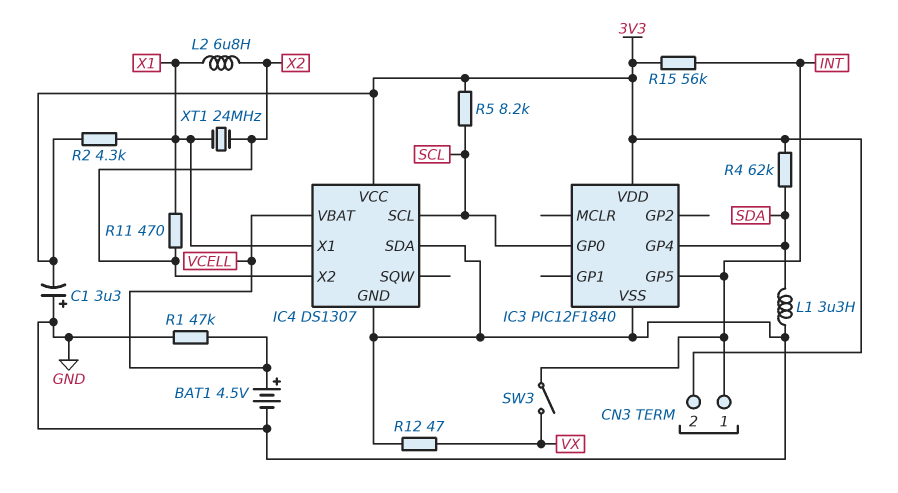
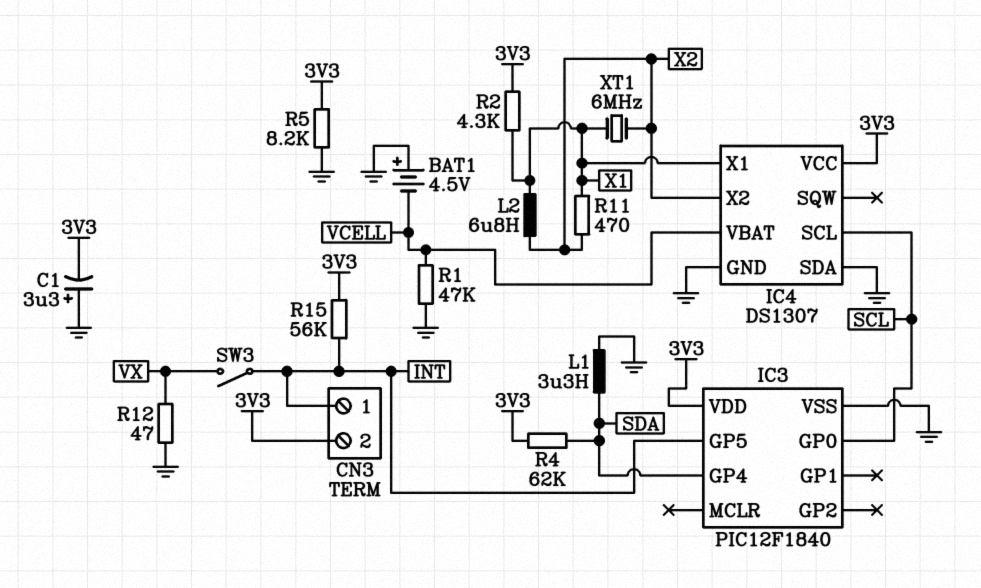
BAT1: 4.5V (plus VCELL, minus GND) -> 4.5V (plus GND, minus VCELL)
R5: 8.2k (3V3, SCL) -> 8.2k (3V3, GND)
XT1: 24MHz (X1, X2) -> 6MHz (X1, X2)

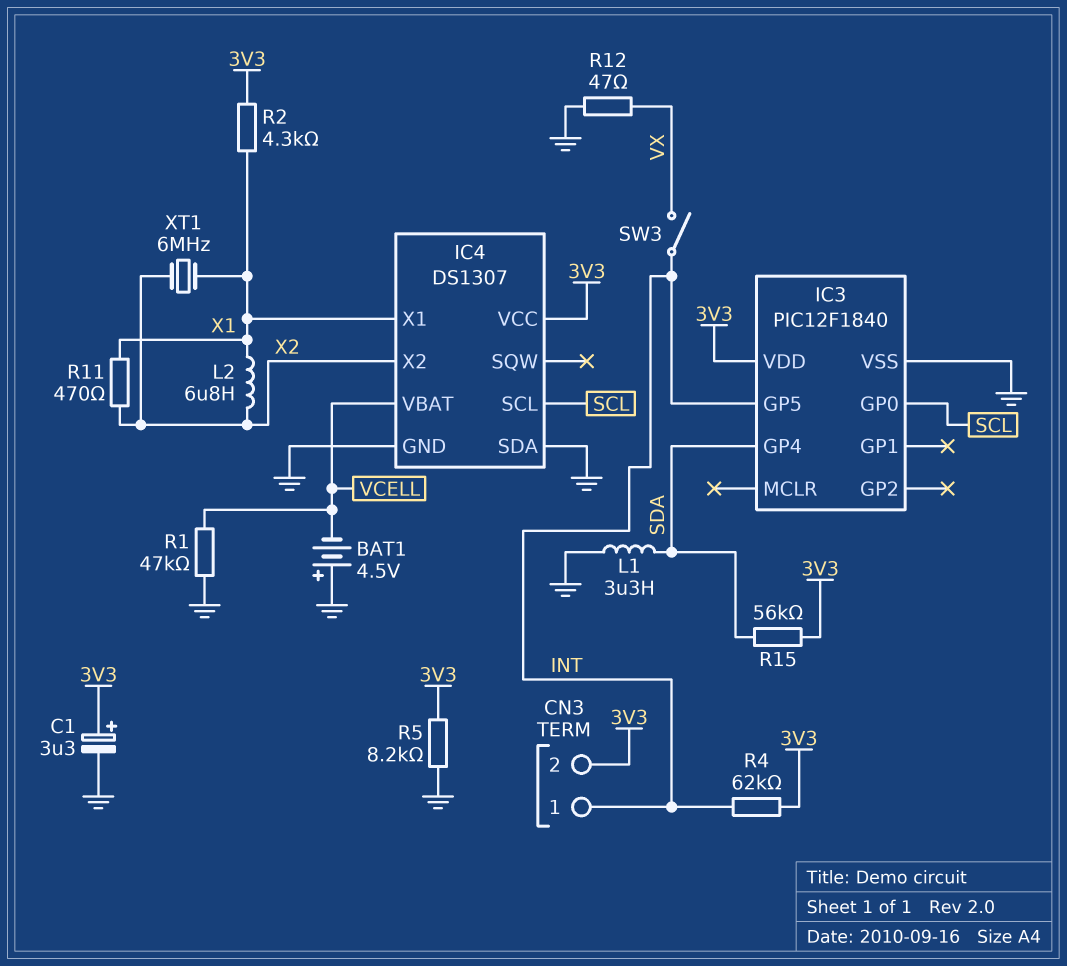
C1: 3.3uF (plus GND, minus 3V3) -> 3.3uF (plus 3V3, minus GND)
R4: 62k (3V3, SDA) -> 62k (3V3, INT)
R15: 56k (3V3, INT) -> 56k (3V3, SDA)

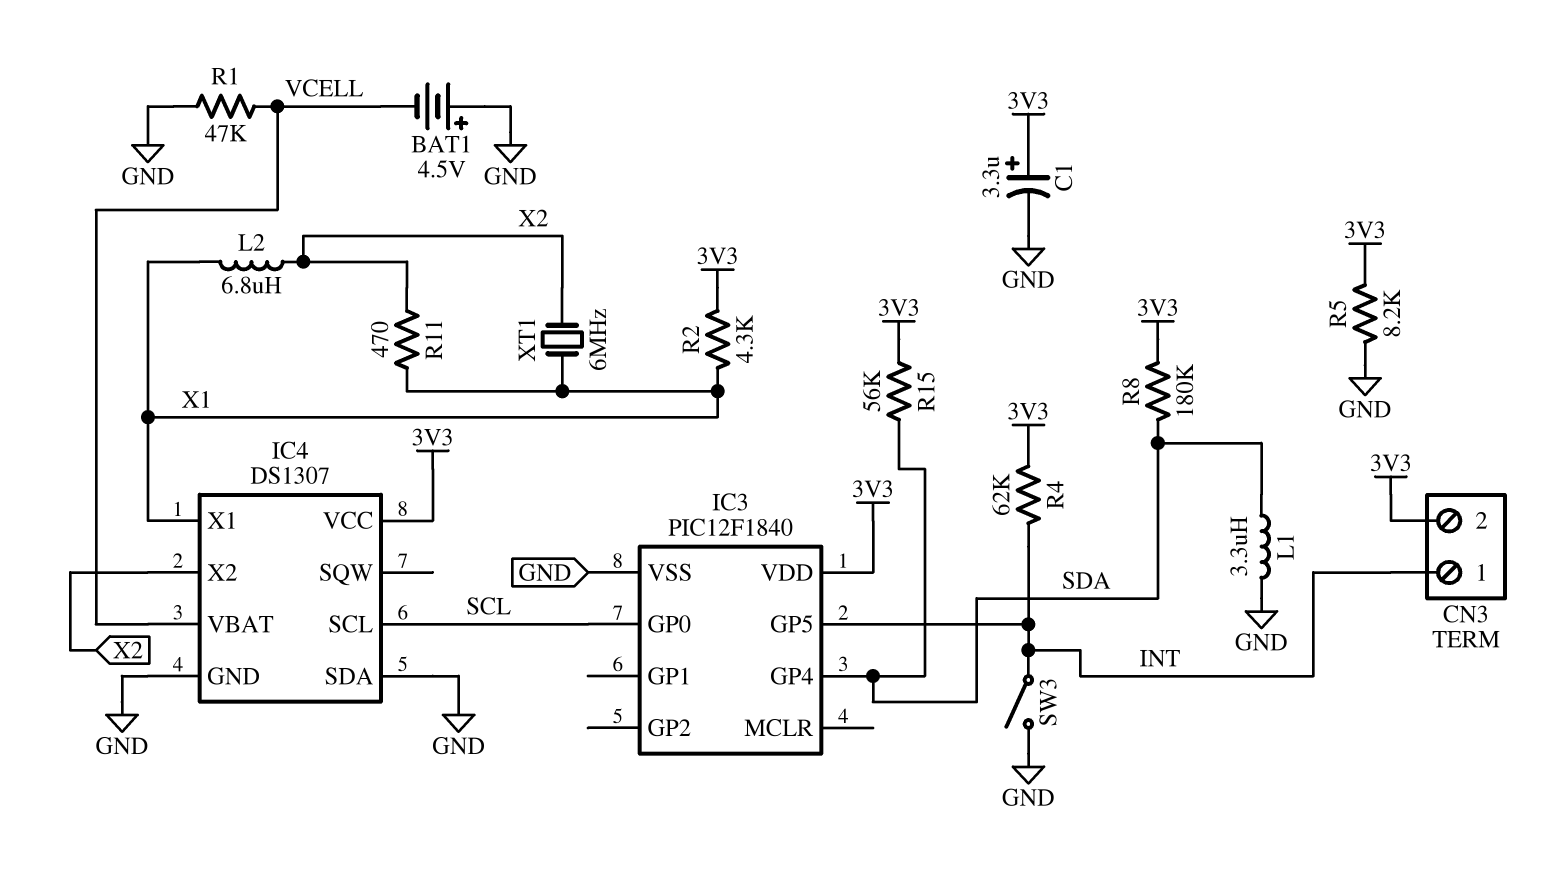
R8: none -> 180k (3V3, SDA)
R12: 47 (GND, VX) -> none
SW3: switch (INT, VX) -> switch (GND, INT)

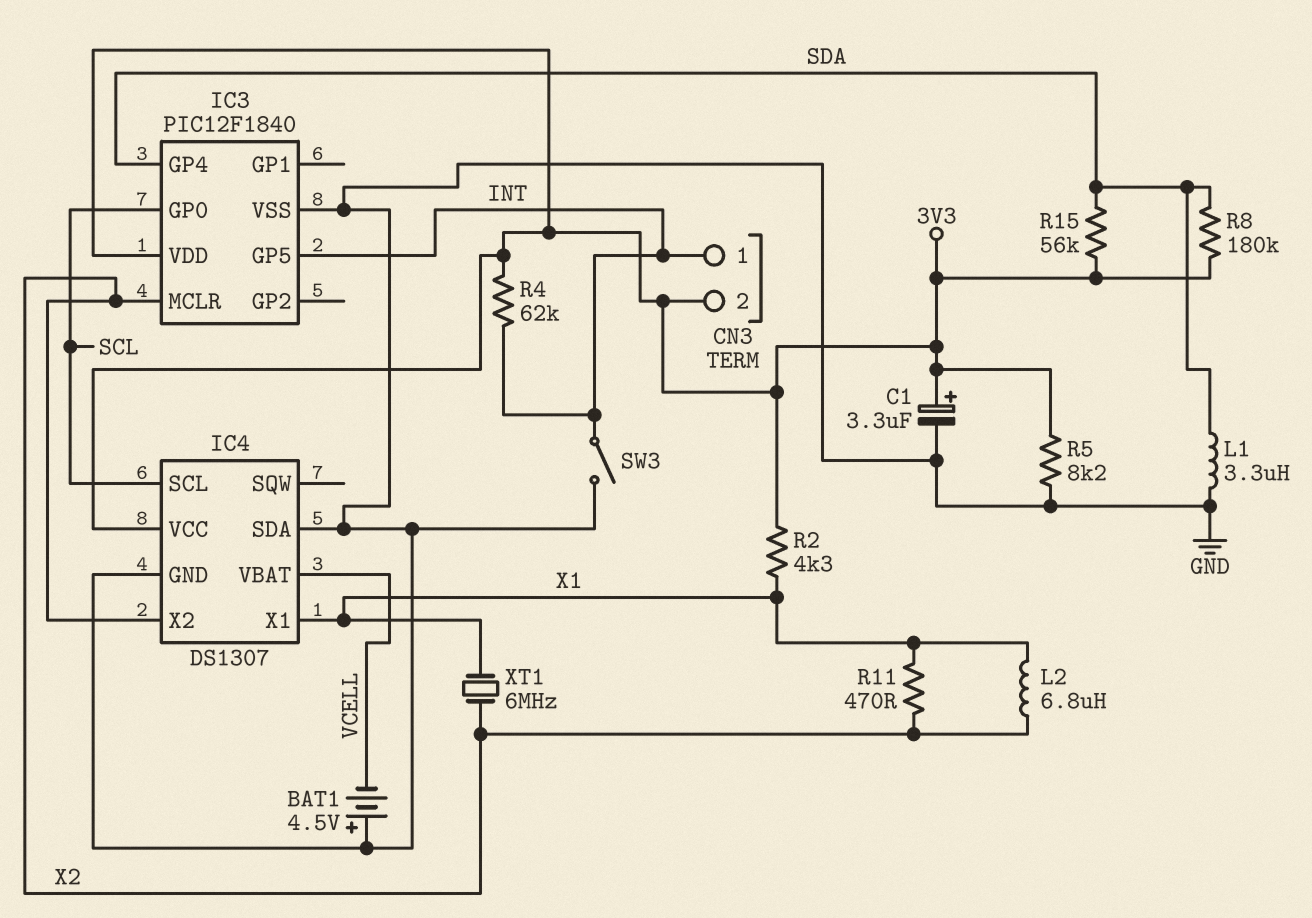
IC3 pin MCLR: none -> X2
R1: 47k (GND, VCELL) -> none

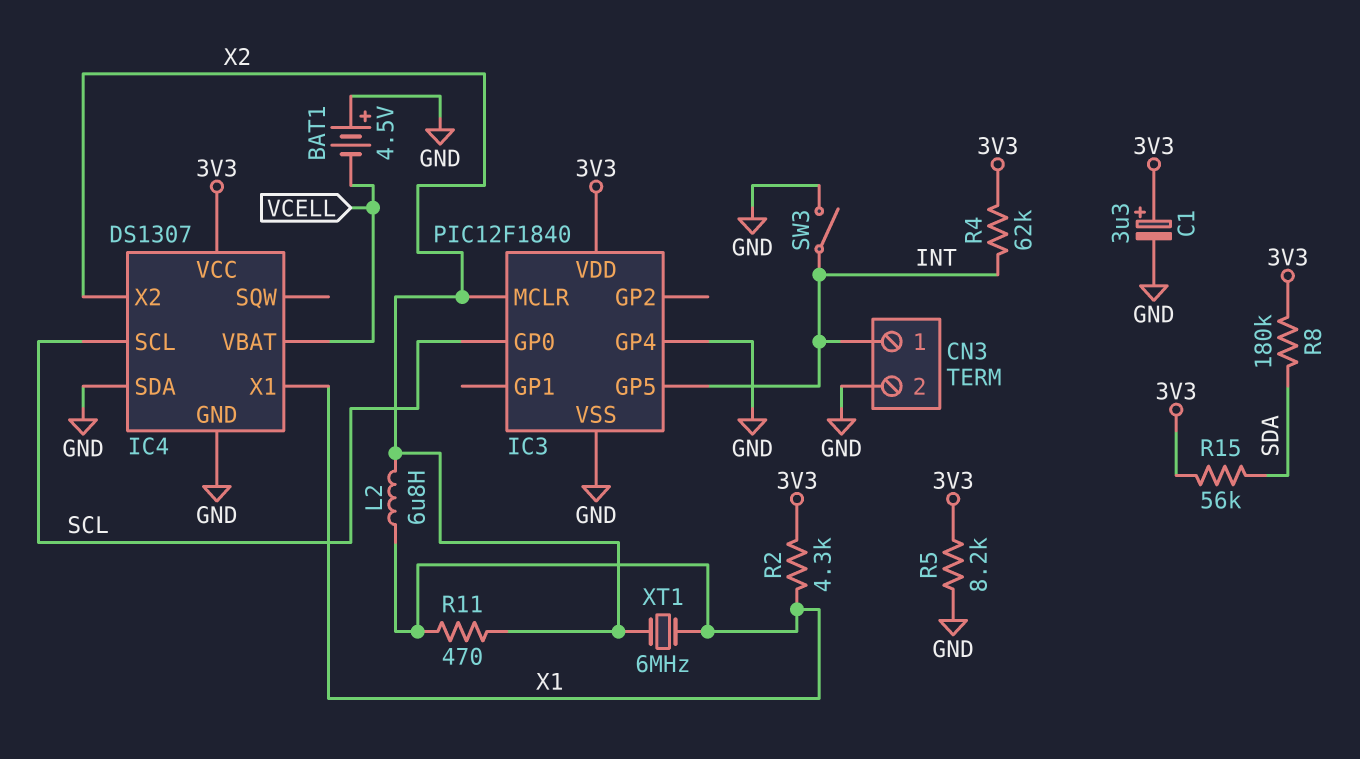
CN3 pin 2: 3V3 -> GND
IC3 pin GP4: SDA -> GND
L1: 3.3uH (GND, SDA) -> none

